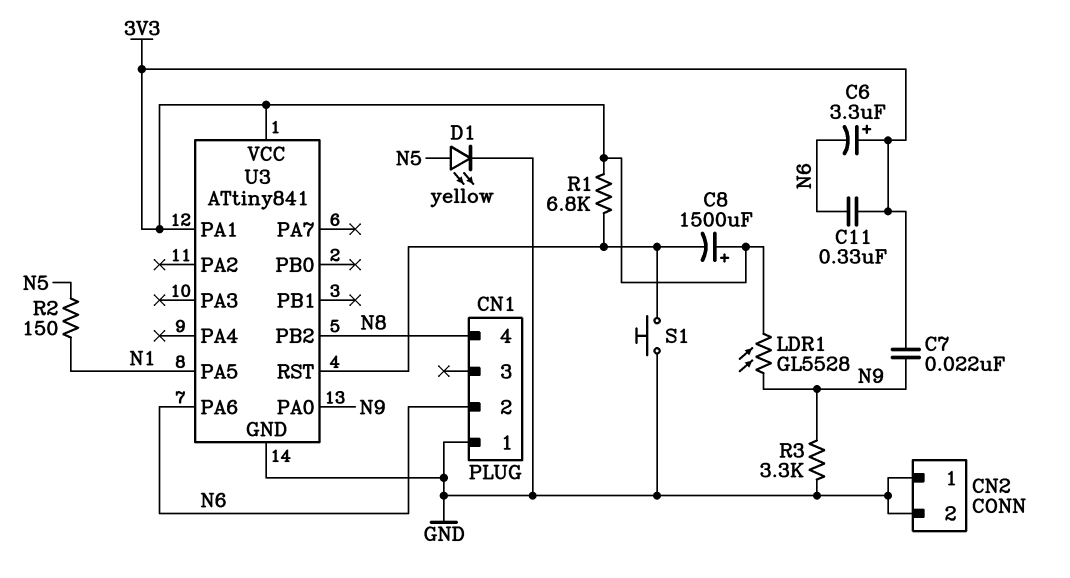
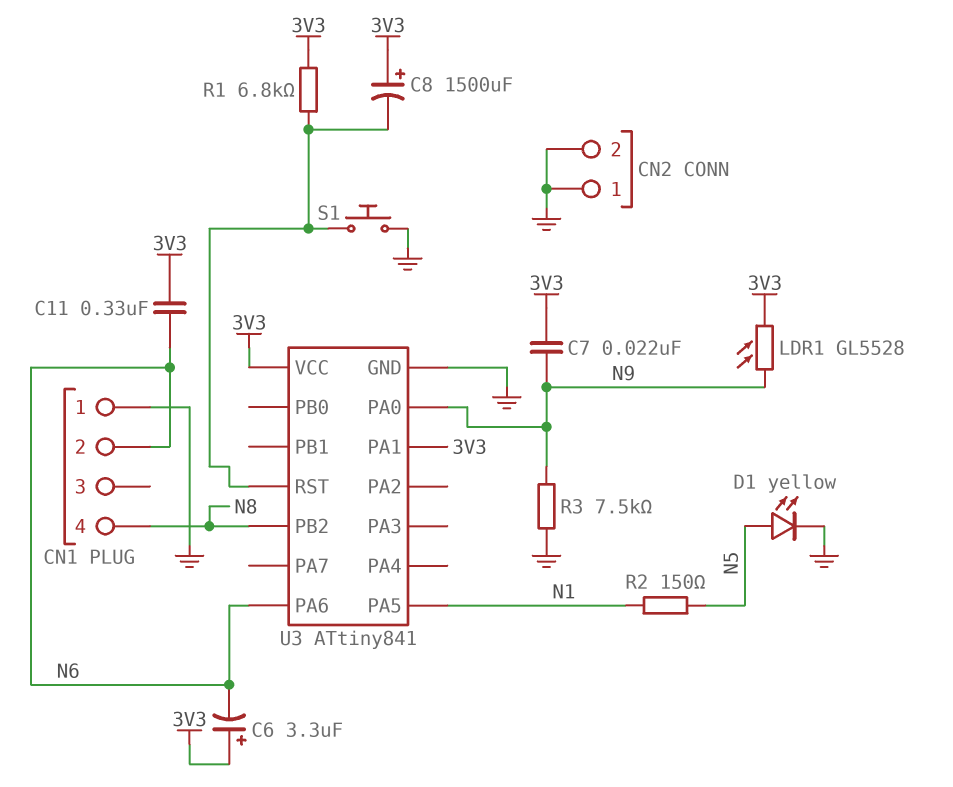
R3: 3.3k (GND, N9) -> 7.5k (GND, N9)

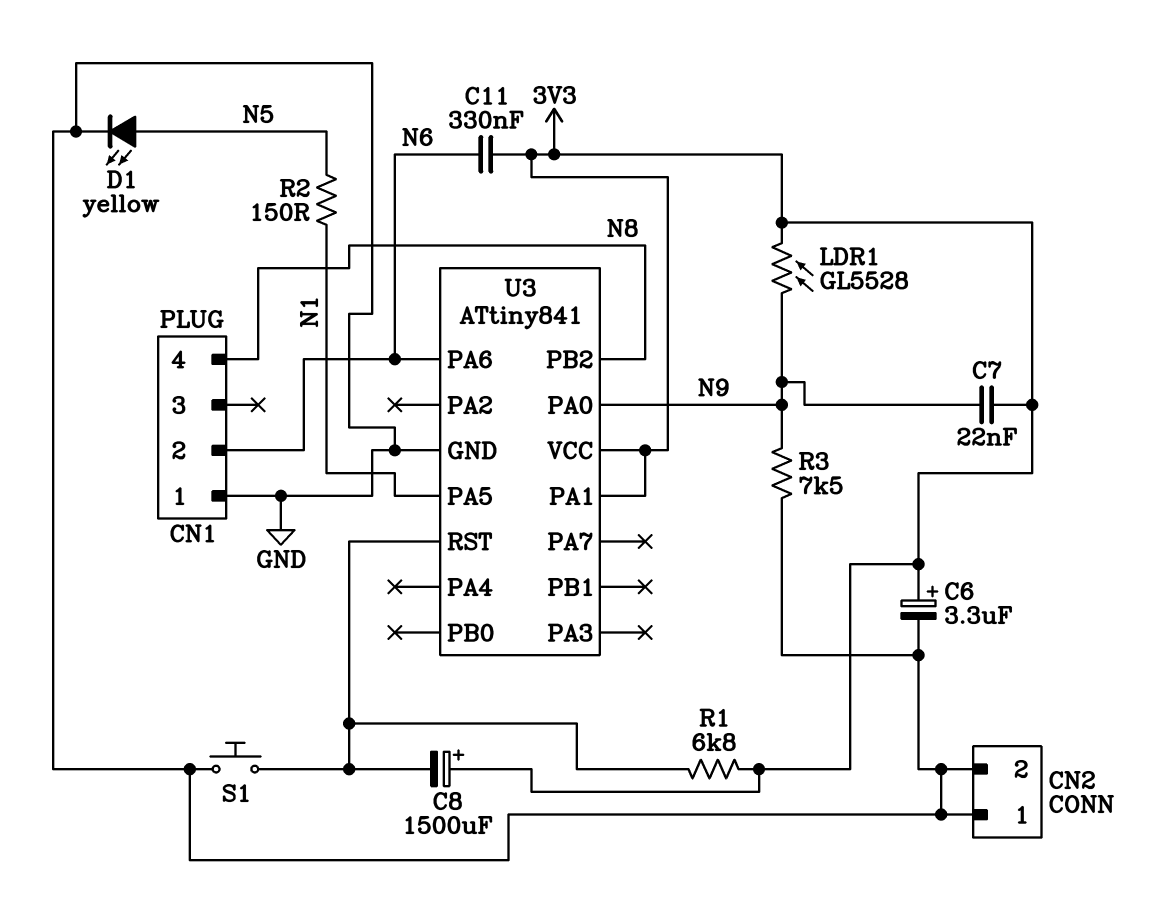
C6: 3.3uF (plus 3V3, minus N6) -> 3.3uF (plus 3V3, minus GND)

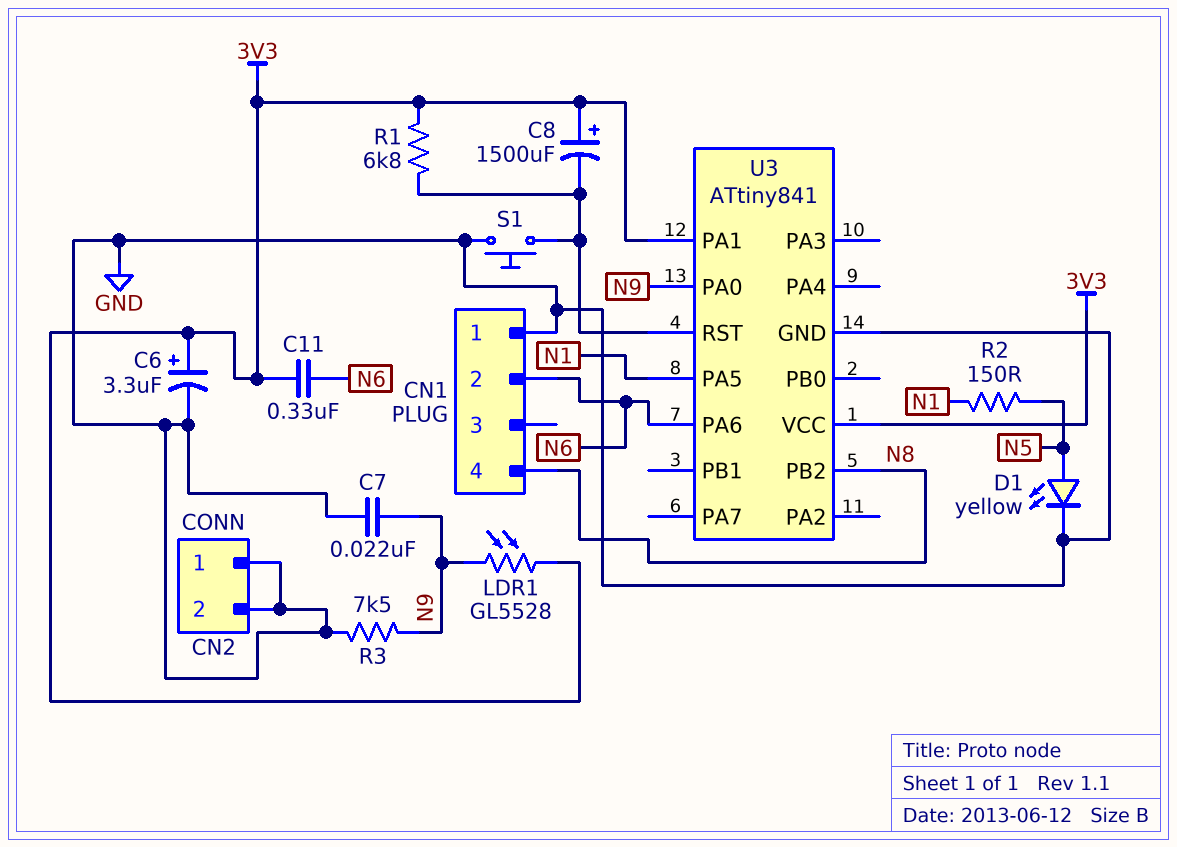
C7: 22nF (3V3, N9) -> 22nF (GND, N9)

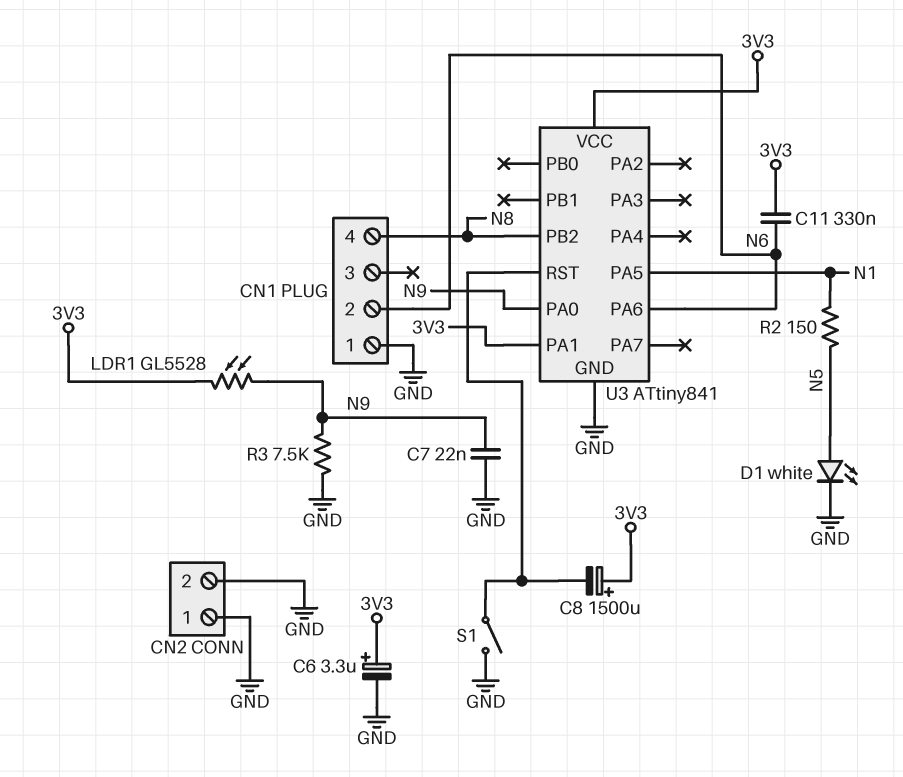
D1: LED yellow (A N5, K GND) -> LED white (A N5, K GND)
R1: 6.8k (3V3, U3/RST) -> none
S1: button (GND, U3/RST) -> switch (GND, U3/RST)

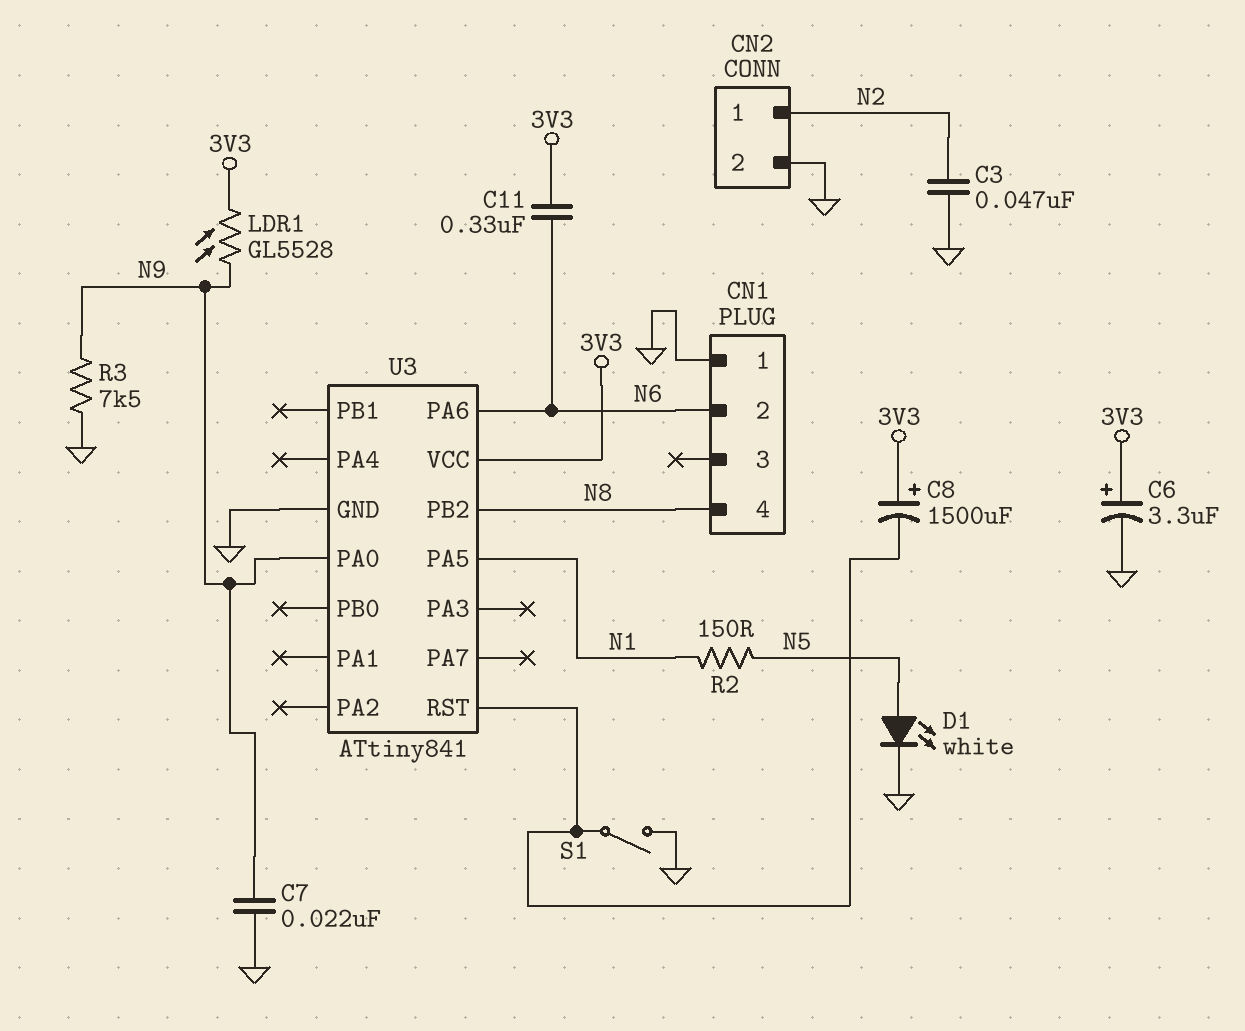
C3: none -> 47nF (GND, N2)
CN2 pin 1: GND -> N2
U3 pin PA1: 3V3 -> none

